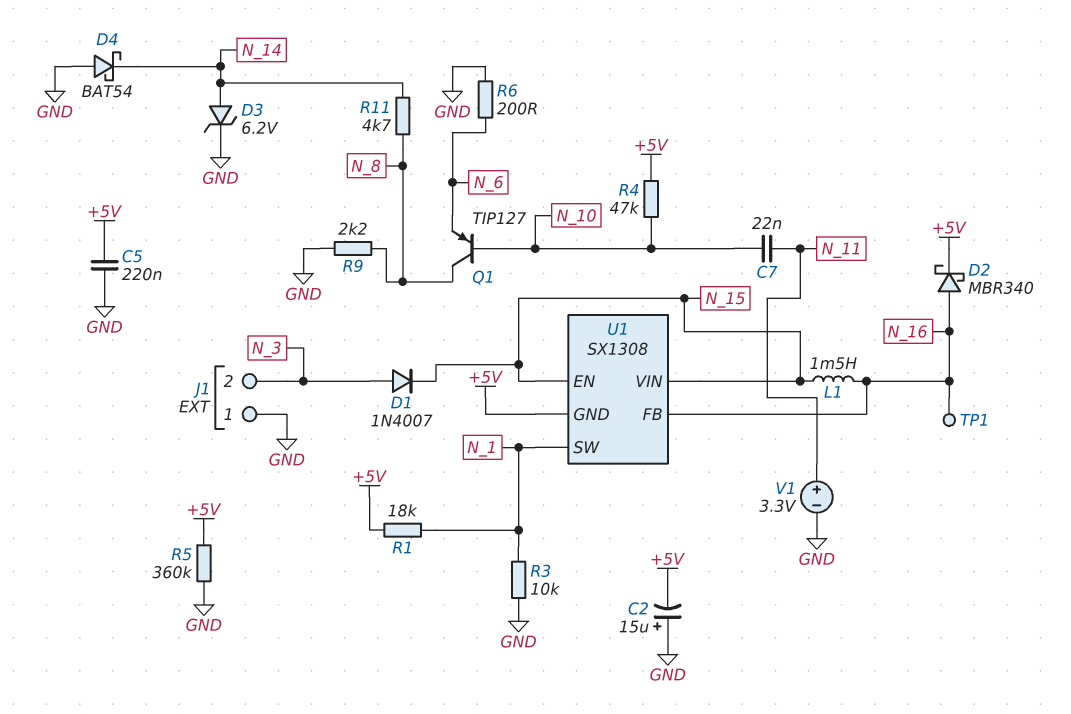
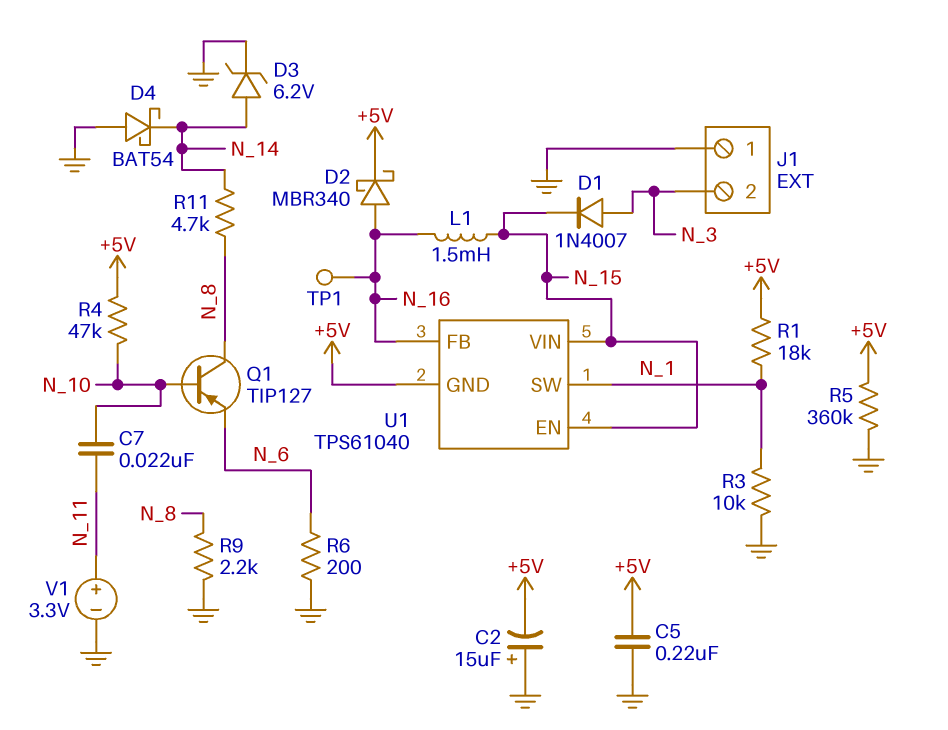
U1: SX1308 -> TPS61040

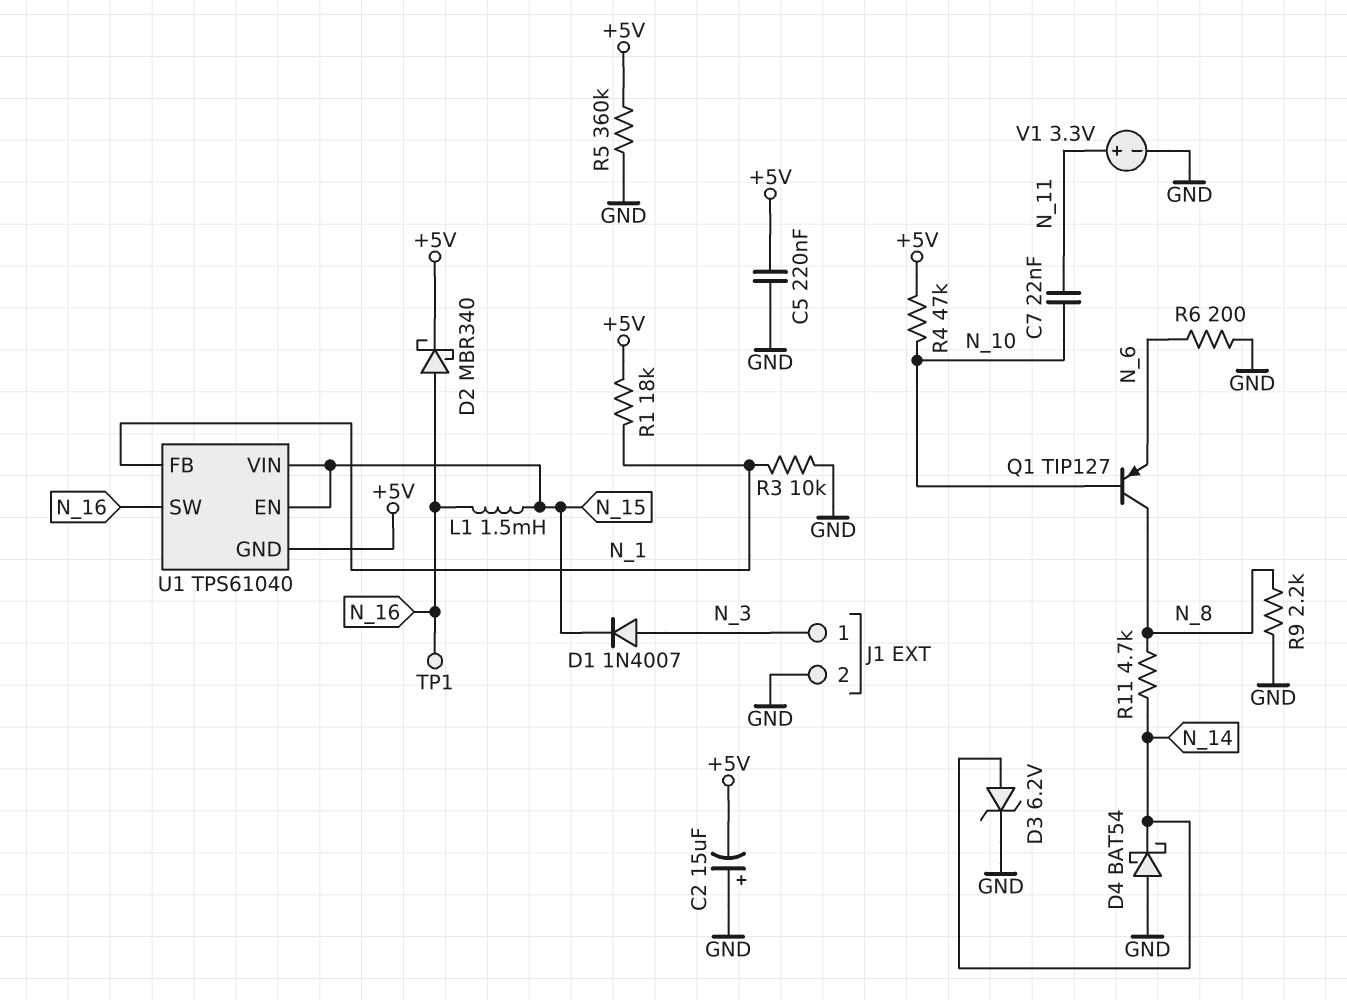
J1 pin 1: GND -> N_3
J1 pin 2: N_3 -> GND
U1 pin FB: N_16 -> N_1
U1 pin SW: N_1 -> N_16

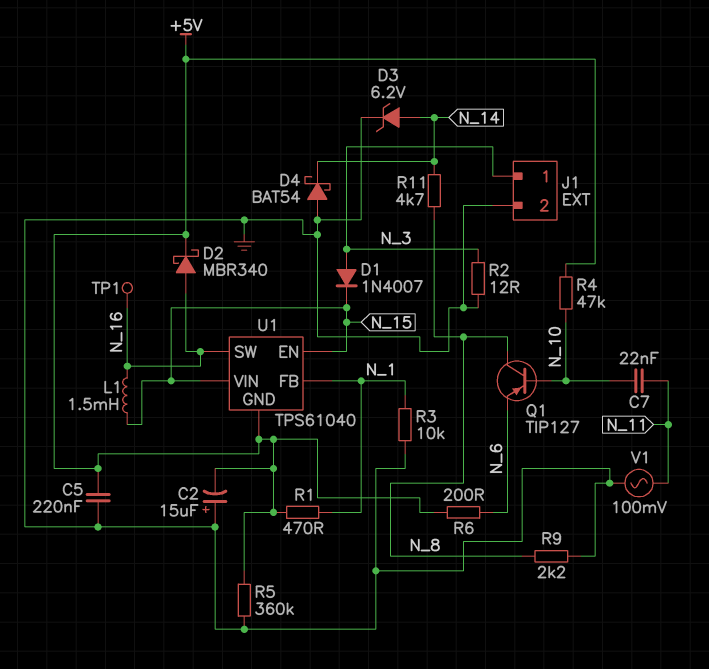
R1: 18k (+5V, N_1) -> 470 (+5V, N_1)
R2: none -> 12 (GND, N_3)
R6: 200 (GND, N_6) -> 200 (+5V, N_6)
V1: 3.3V (plus N_11, minus GND) -> AC 100mV (GND, N_11)

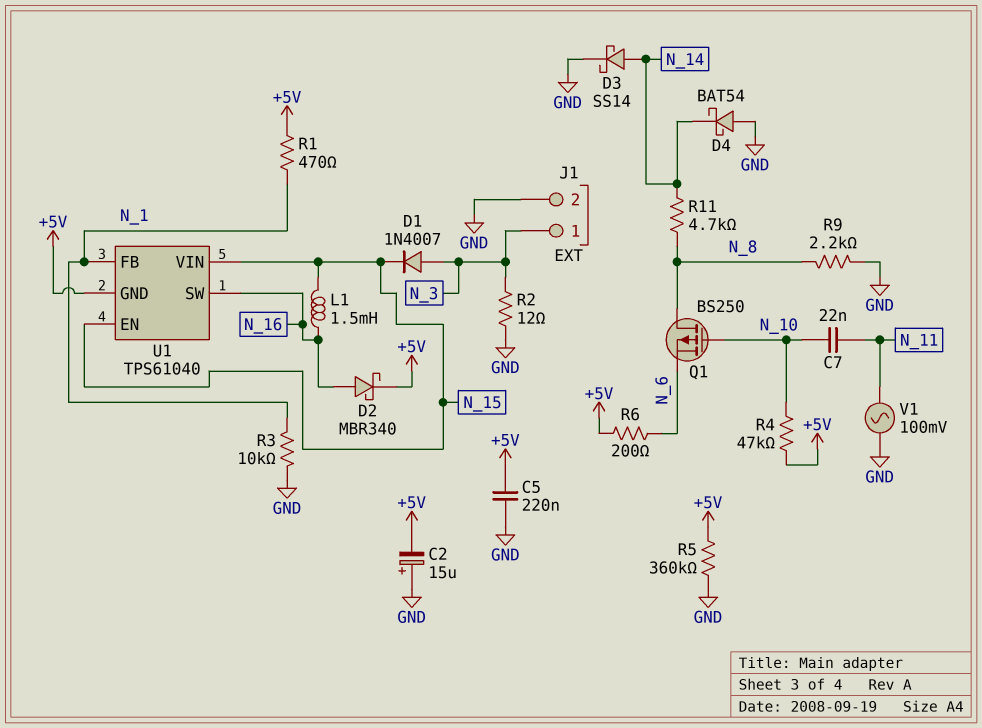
D3: zener 6.2V (A N_14, K GND) -> schottky SS14 (A N_14, K GND)
Q1: PNP TIP127 (B N_10, C N_8, E N_6) -> PMOS BS250 (G N_10, D N_8, S N_6)
TP1: test point (N_16) -> none

